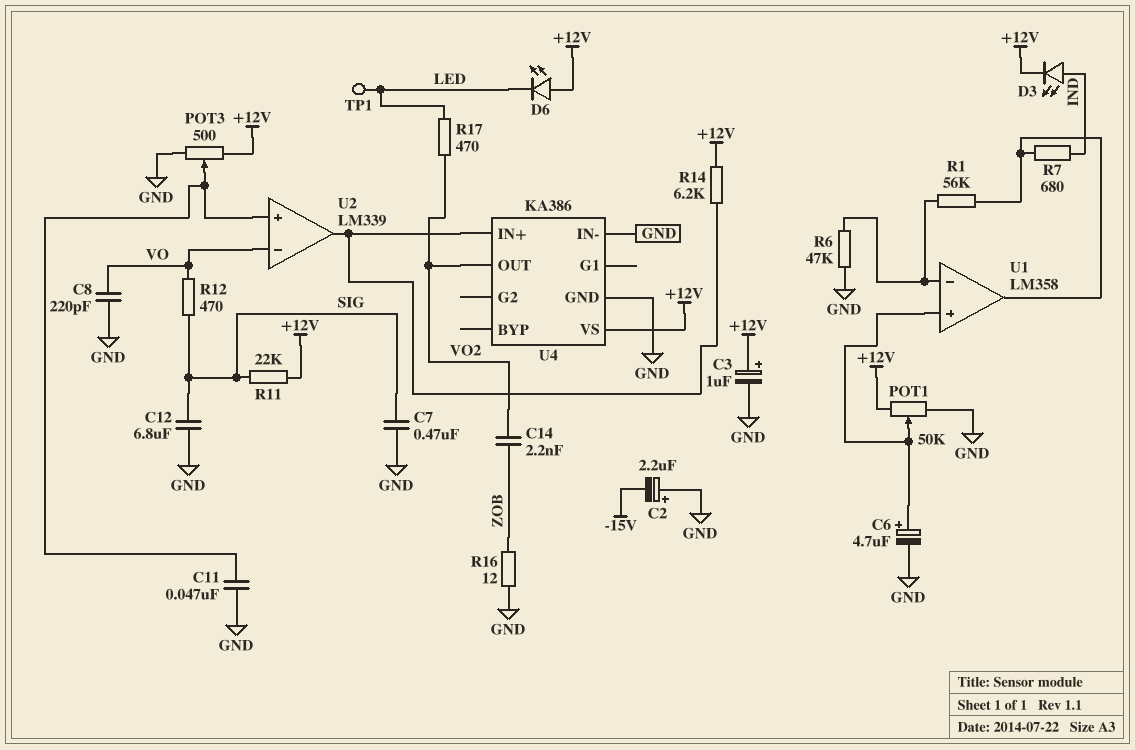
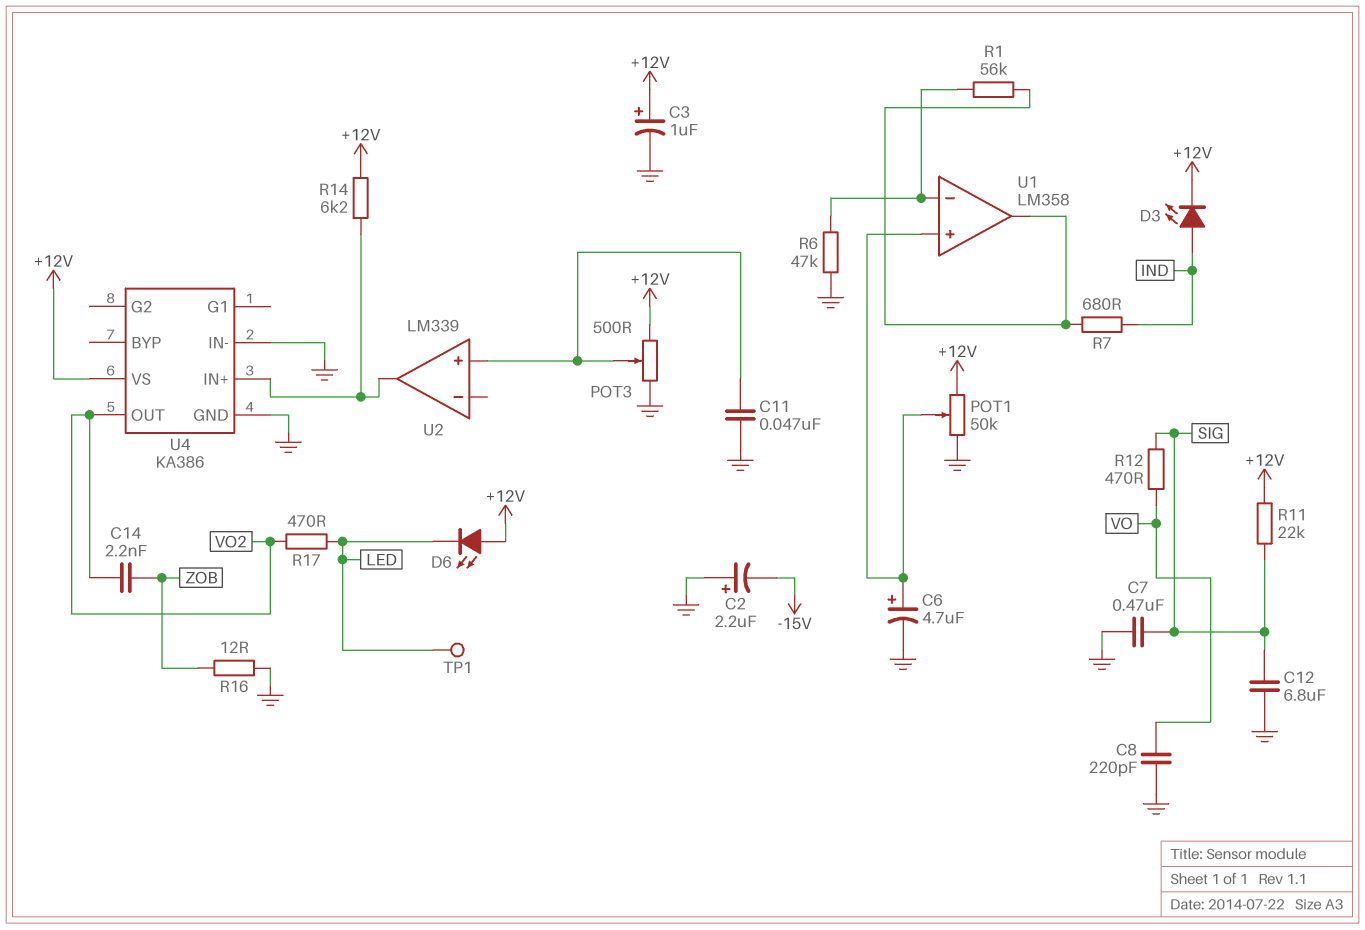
U2 pin in-: VO -> none

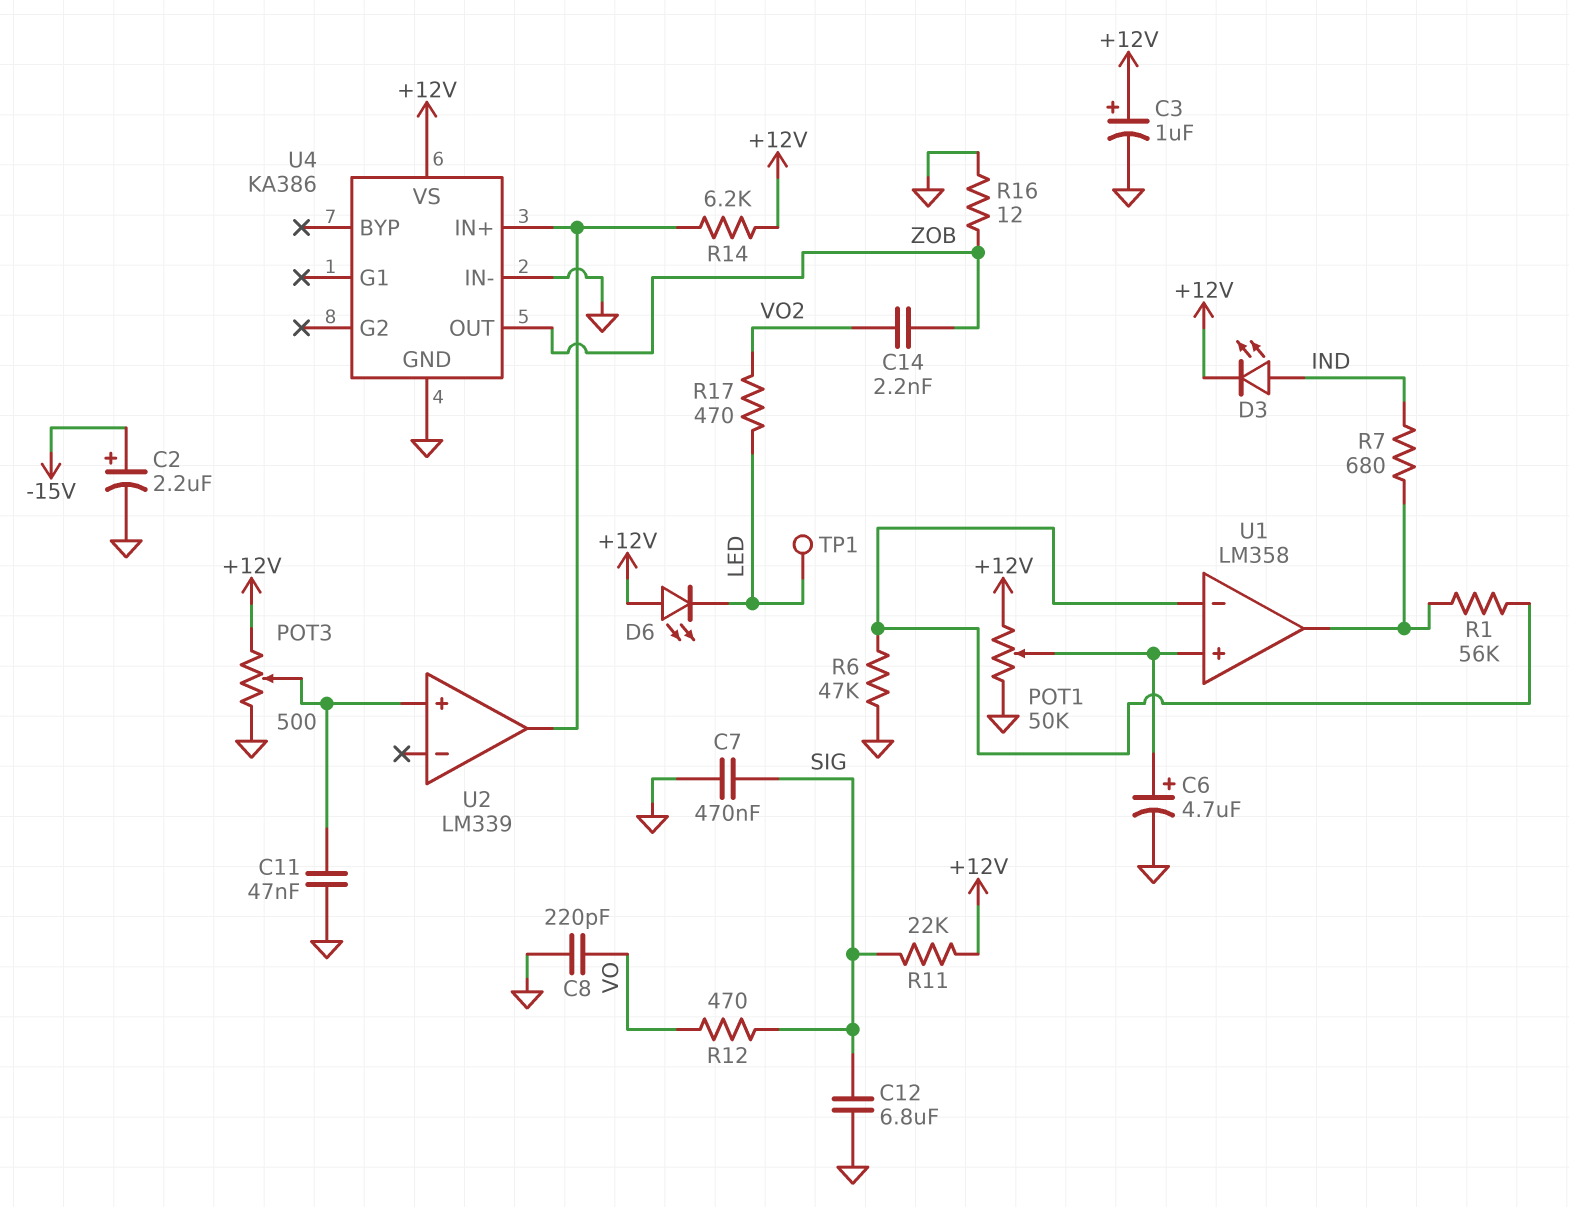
C2: 2.2uF (plus GND, minus -15V) -> 2.2uF (plus -15V, minus GND)
U4 pin OUT: VO2 -> ZOB

